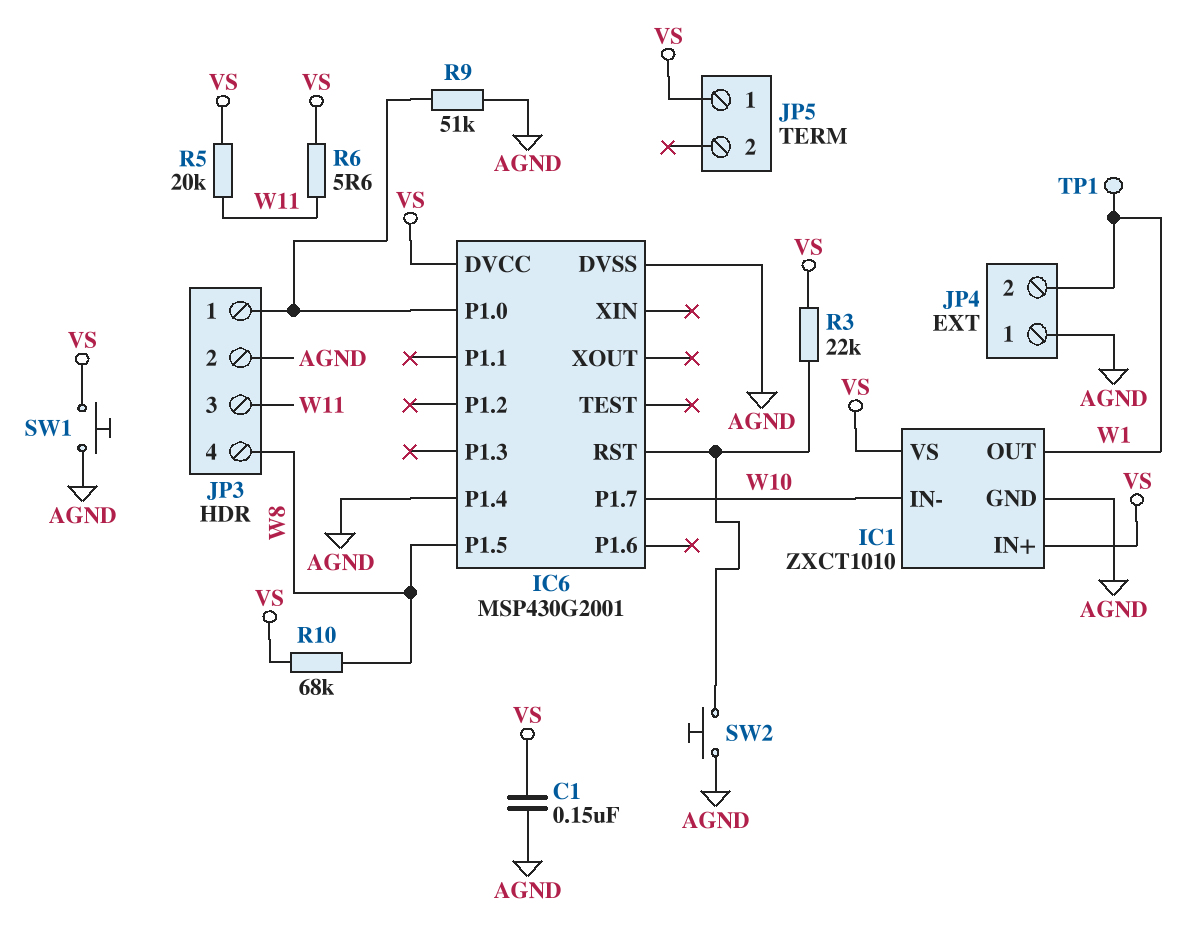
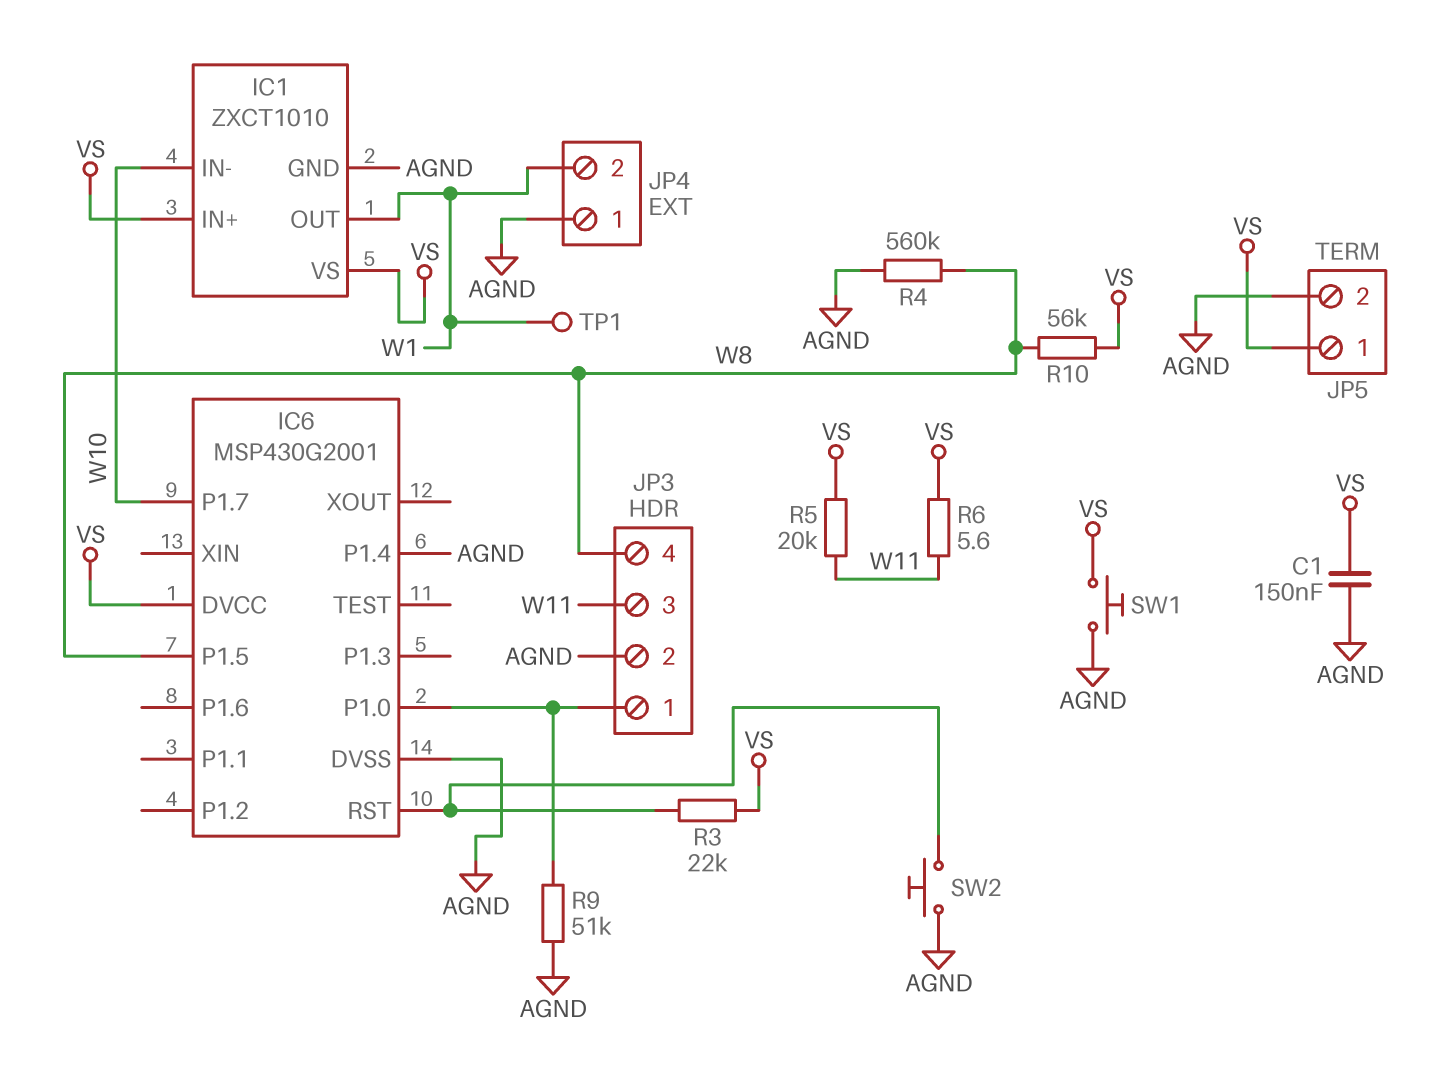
JP5 pin 2: none -> AGND
R4: none -> 560k (AGND, W8)
R10: 68k (VS, W8) -> 56k (VS, W8)

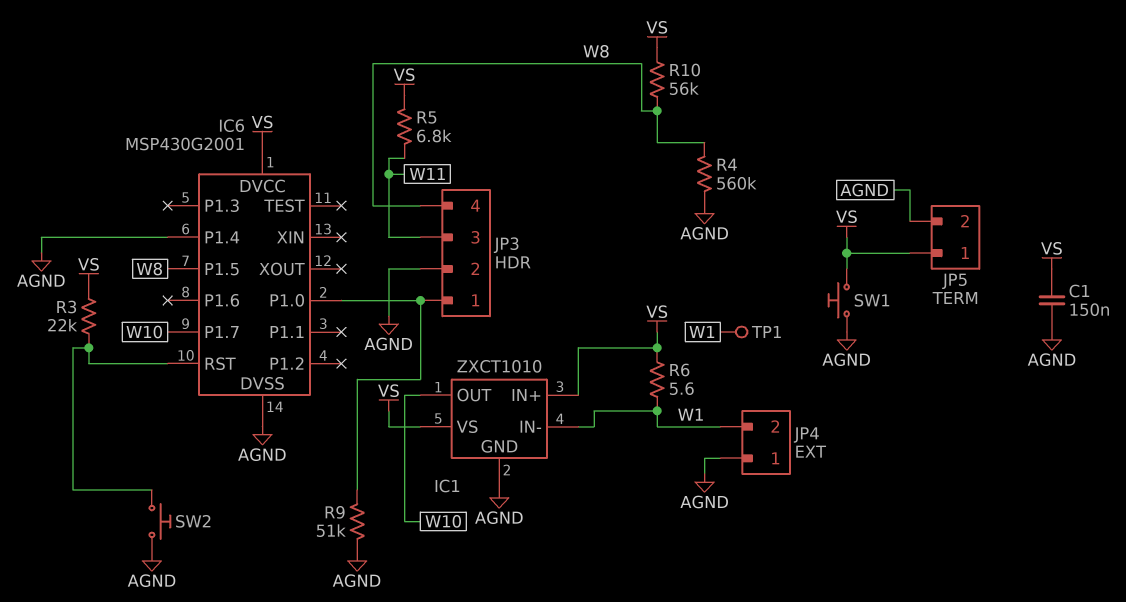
IC1 pin IN-: W10 -> W1
IC1 pin OUT: W1 -> W10
R5: 20k (VS, W11) -> 6.8k (VS, W11)
R6: 5.6 (VS, W11) -> 5.6 (VS, W1)

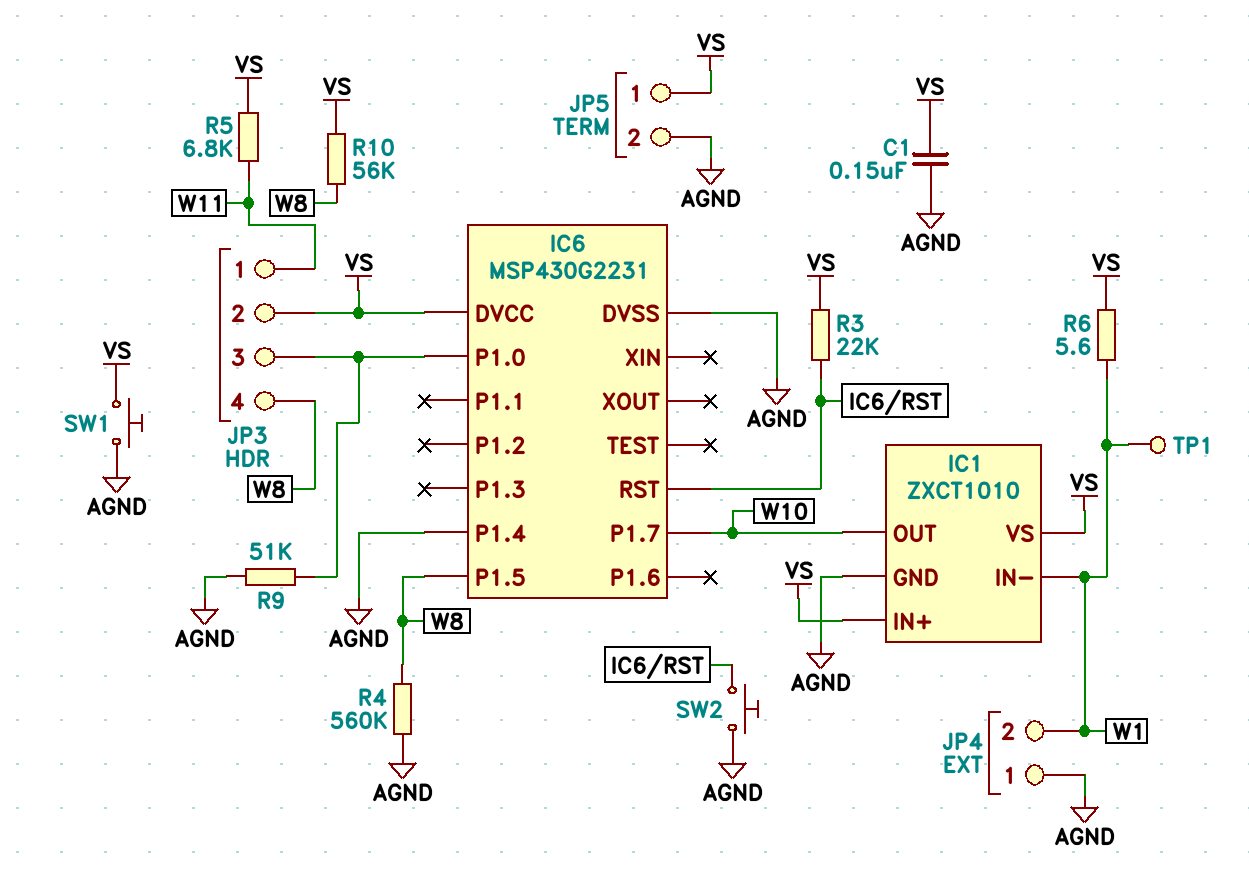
IC6: MSP430G2001 -> MSP430G2231
JP3 pin 1: IC6/P1.0 -> W11
JP3 pin 2: AGND -> VS
JP3 pin 3: W11 -> IC6/P1.0

